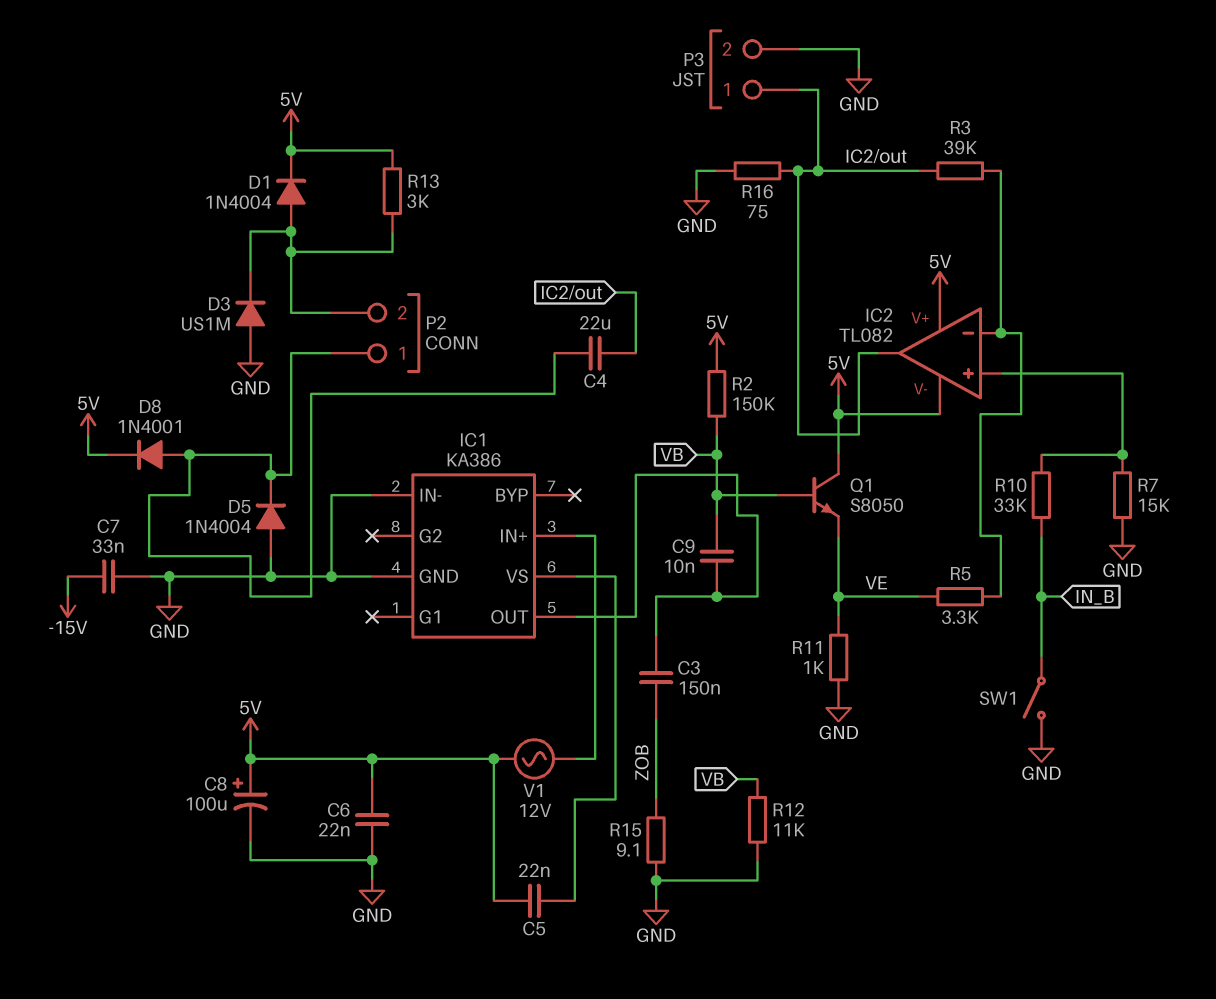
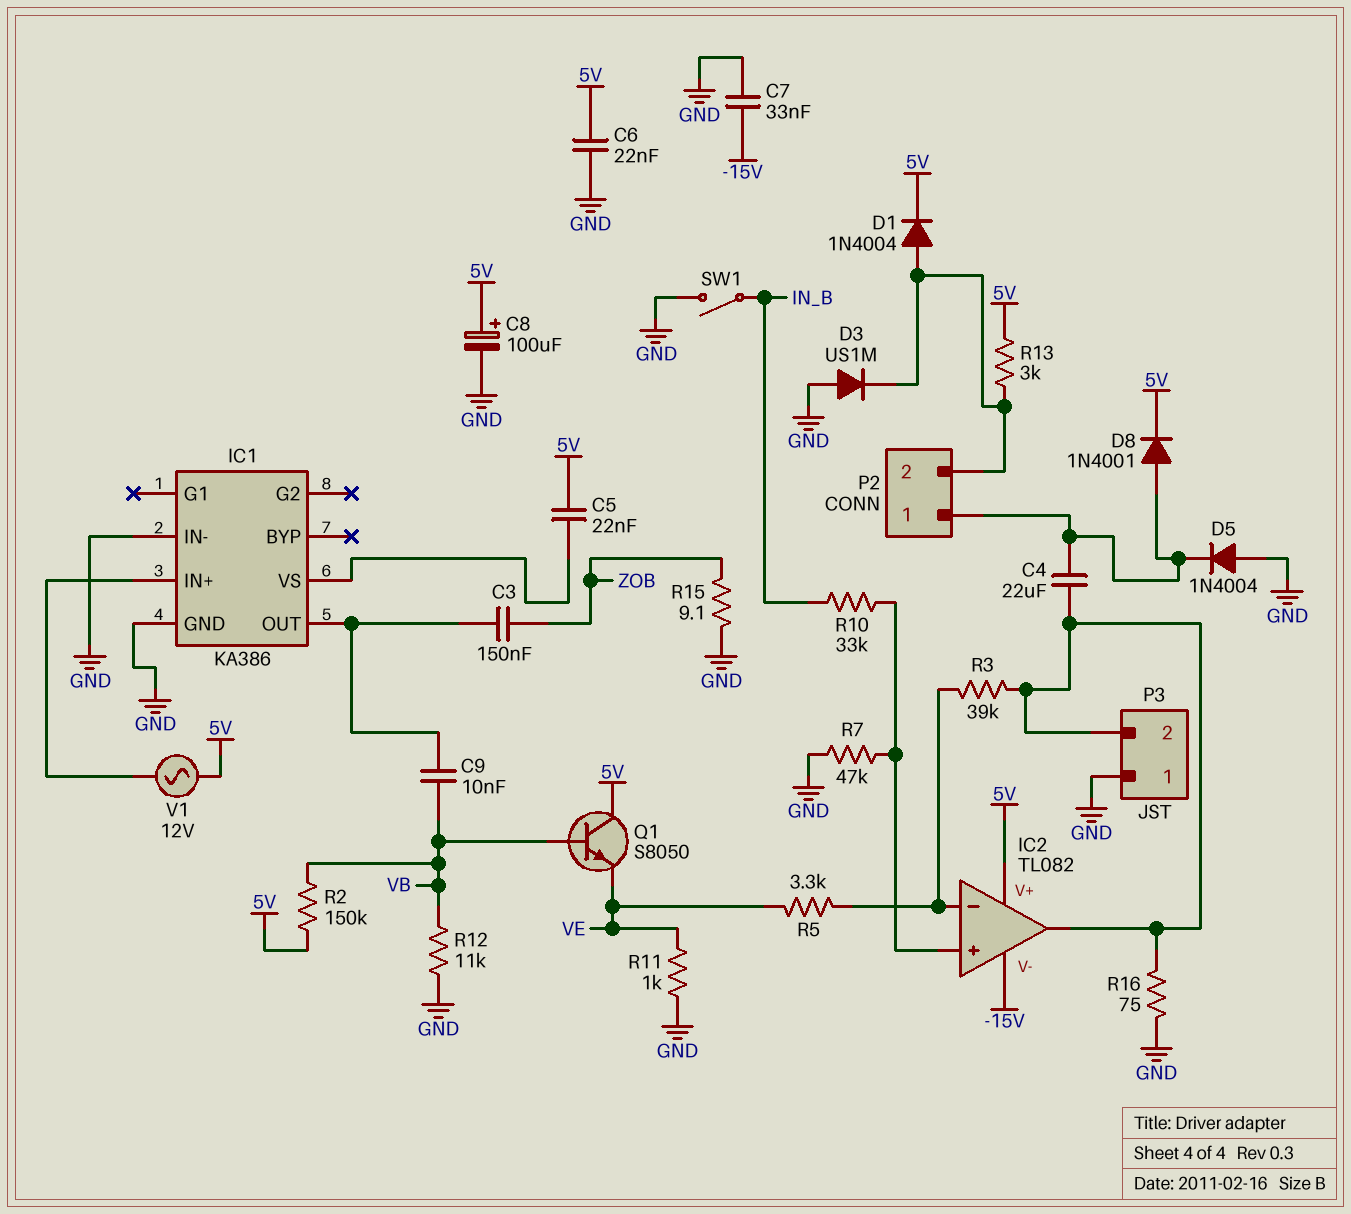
IC2 pin V-: 5V -> -15V
P3 pin 1: IC2/out -> GND
P3 pin 2: GND -> IC2/out
R7: 15k (GND, IC2/in+) -> 47k (GND, IC2/in+)

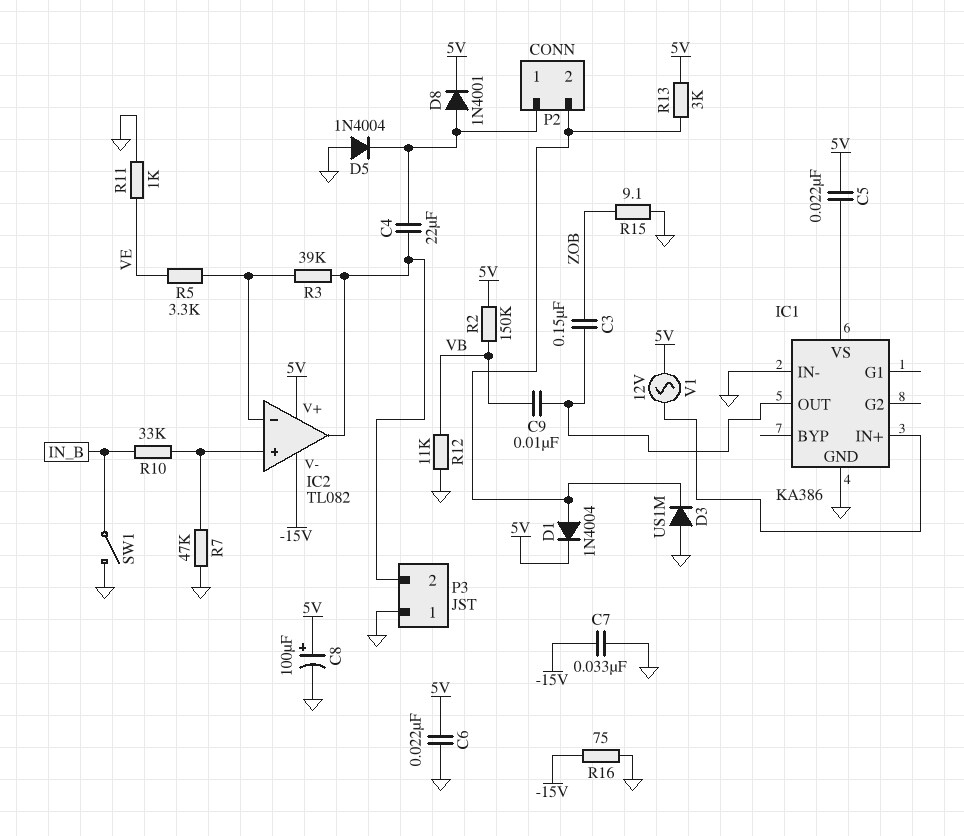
Q1: NPN S8050 (B VB, C 5V, E VE) -> none
R16: 75 (GND, IC2/out) -> 75 (-15V, GND)

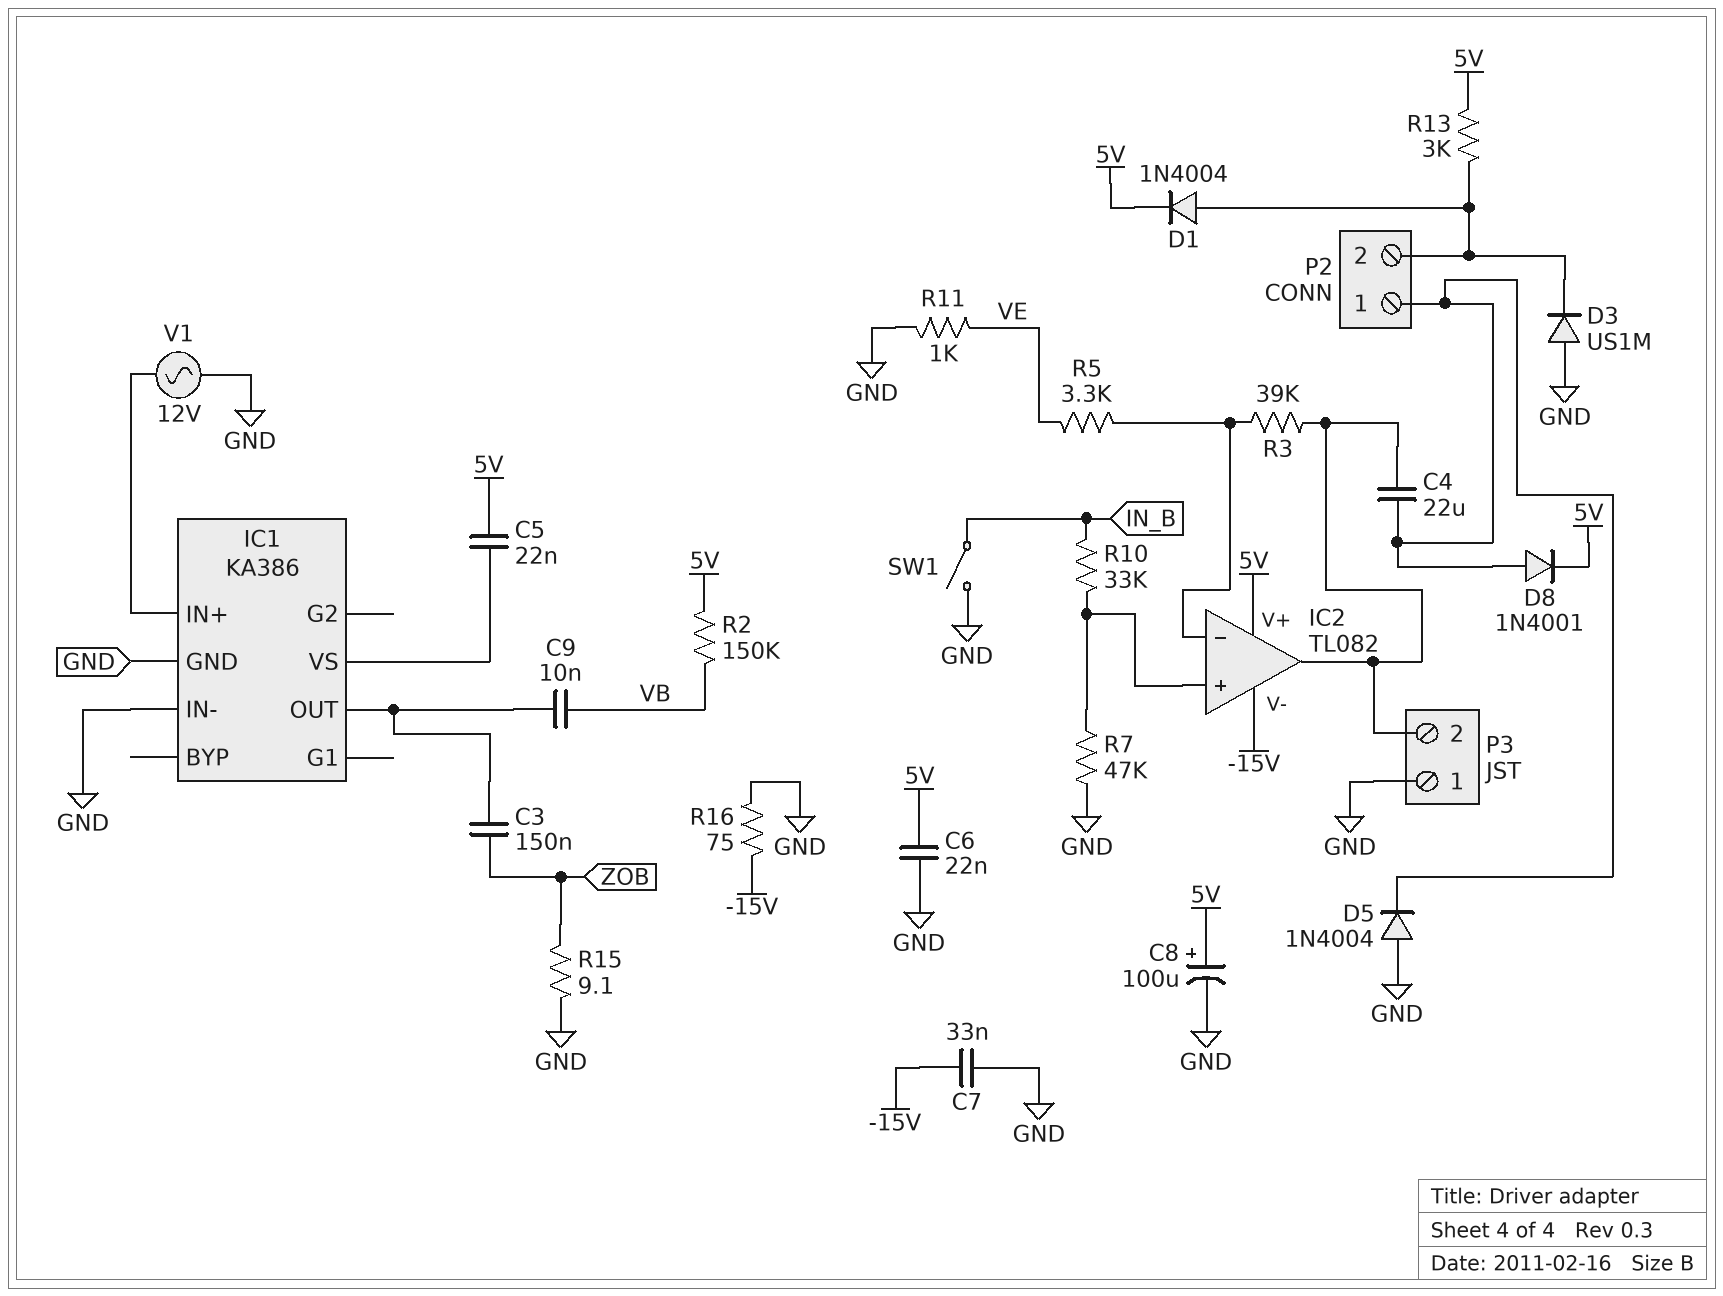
R12: 11k (GND, VB) -> none
V1: AC 12V (5V, IC1/IN+) -> AC 12V (GND, IC1/IN+)

